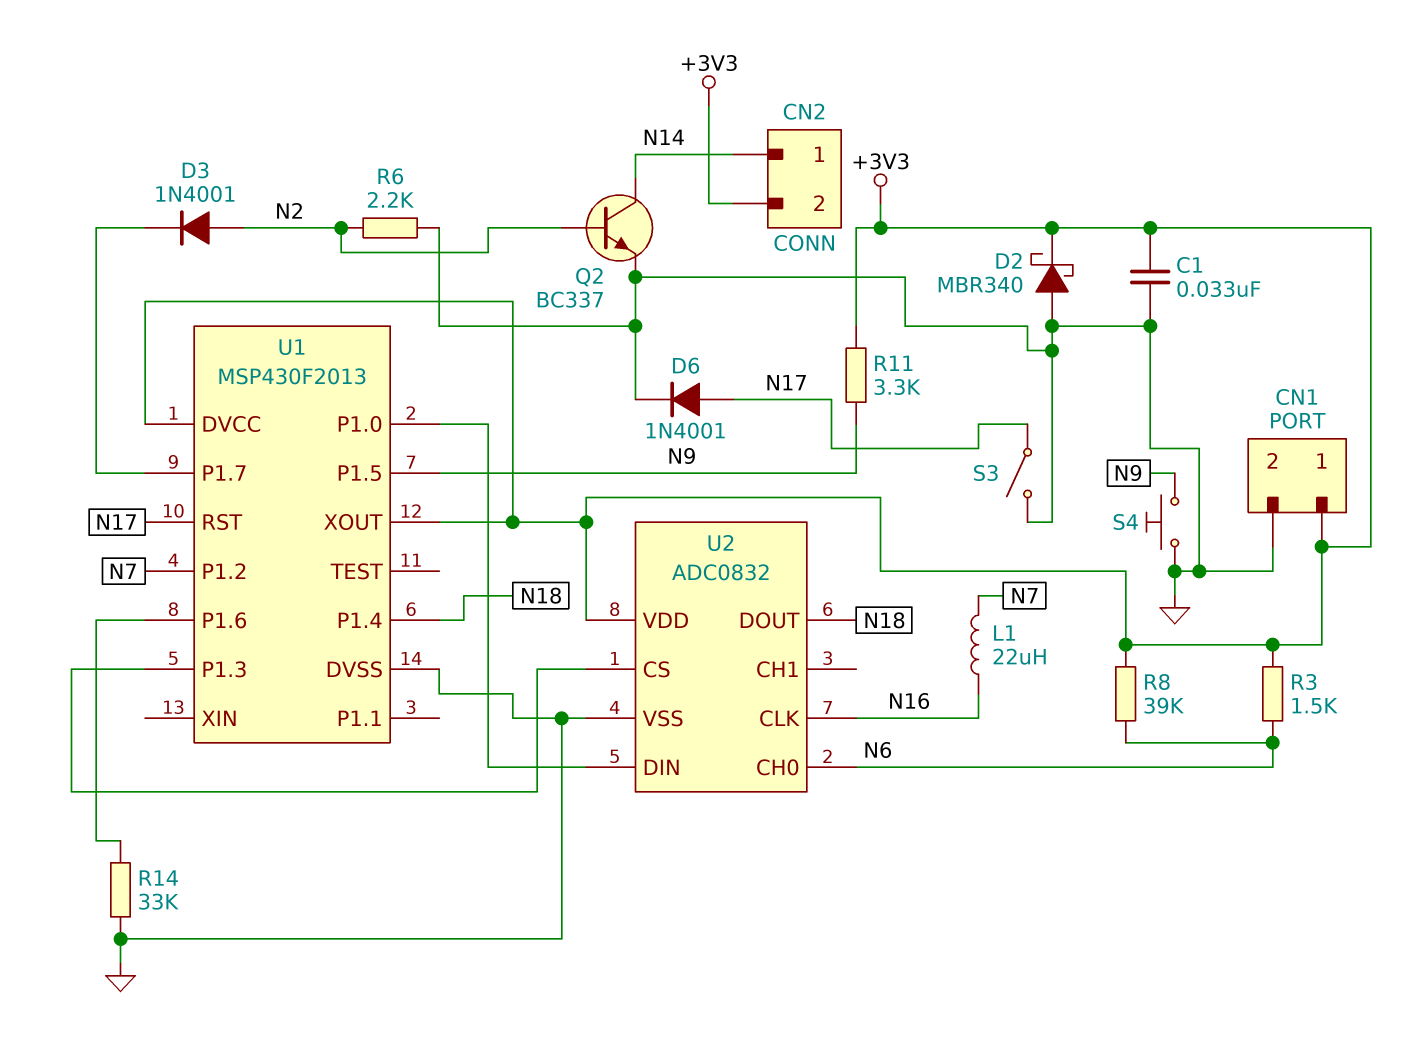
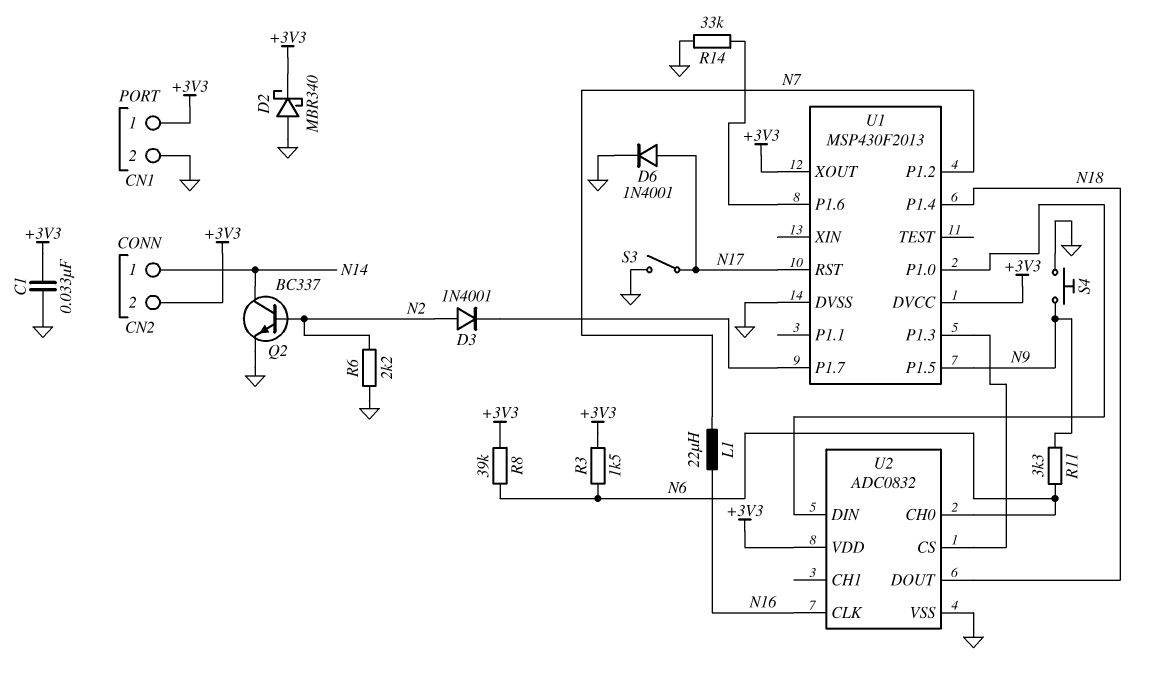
R11: 3.3k (+3V3, N9) -> 3.3k (N6, N9)

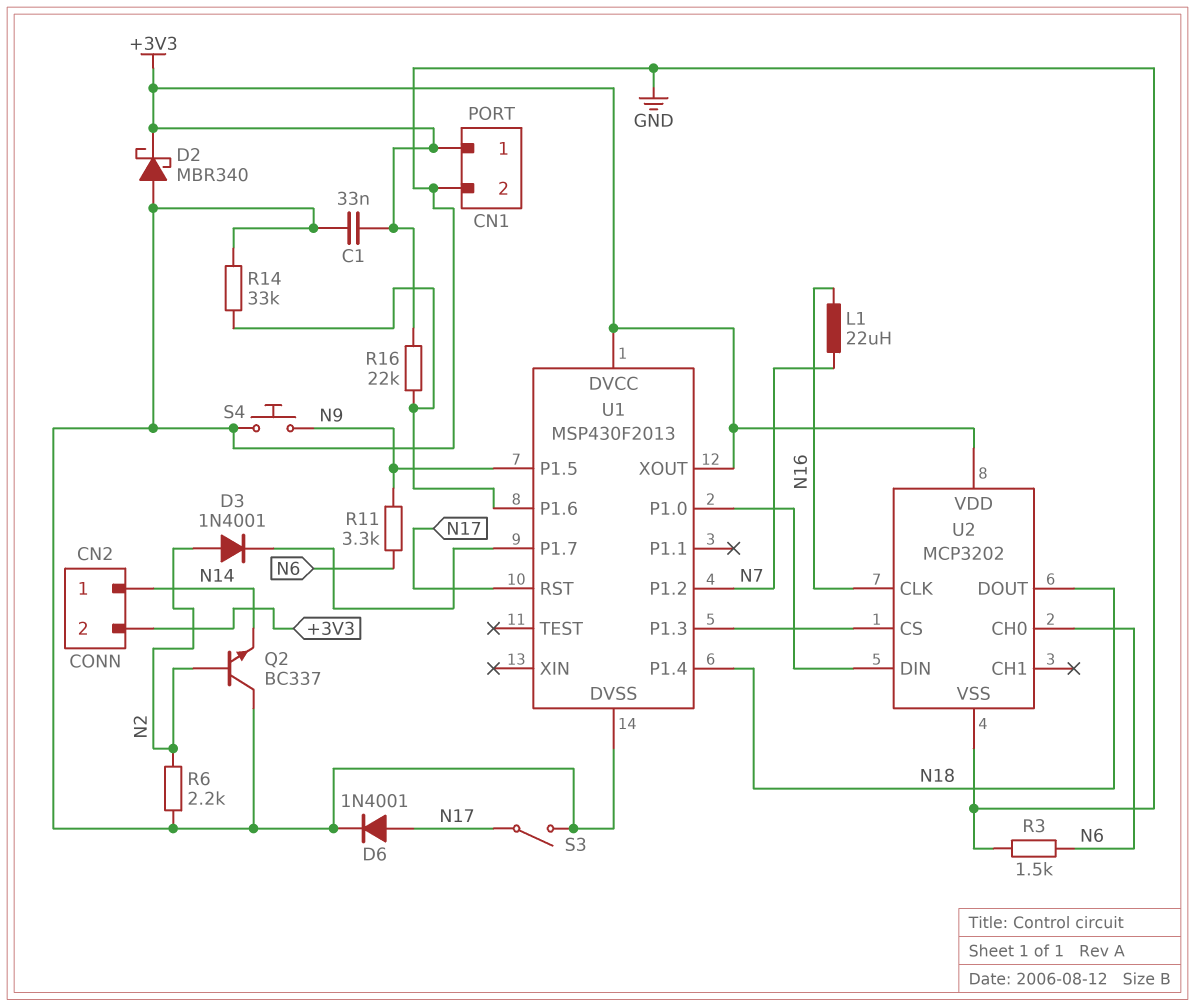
Q2: NPN BC337 (B N2, C N14, E GND) -> NPN BC337 (B N2, C GND, E N14)
R3: 1.5k (+3V3, N6) -> 1.5k (GND, N6)
R8: 39k (+3V3, N6) -> none
R16: none -> 22k (+3V3, U1/P1.6)
U2: ADC0832 -> MCP3202

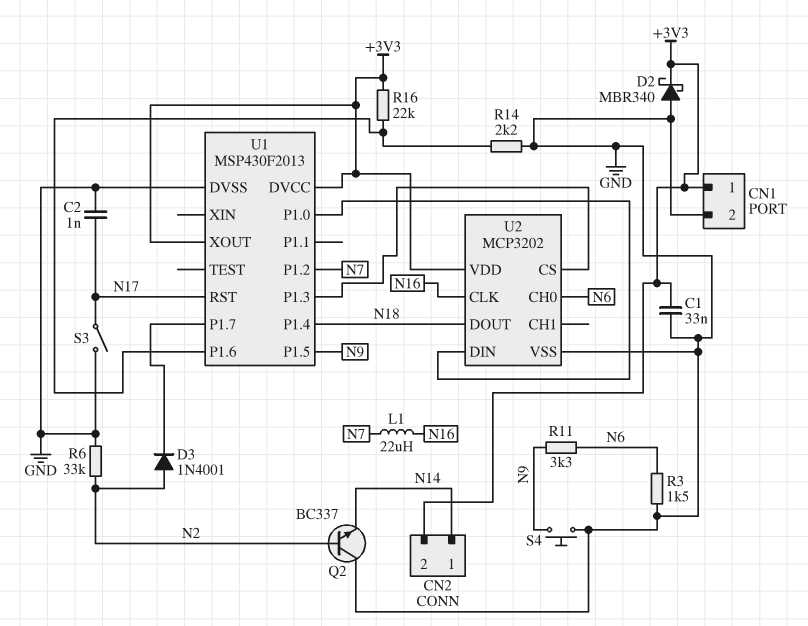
C2: none -> 1nF (GND, N17)
D6: diode 1N4001 (A N17, K GND) -> none
R6: 2.2k (GND, N2) -> 33k (GND, N2)
R14: 33k (GND, U1/P1.6) -> 2.2k (GND, U1/P1.6)

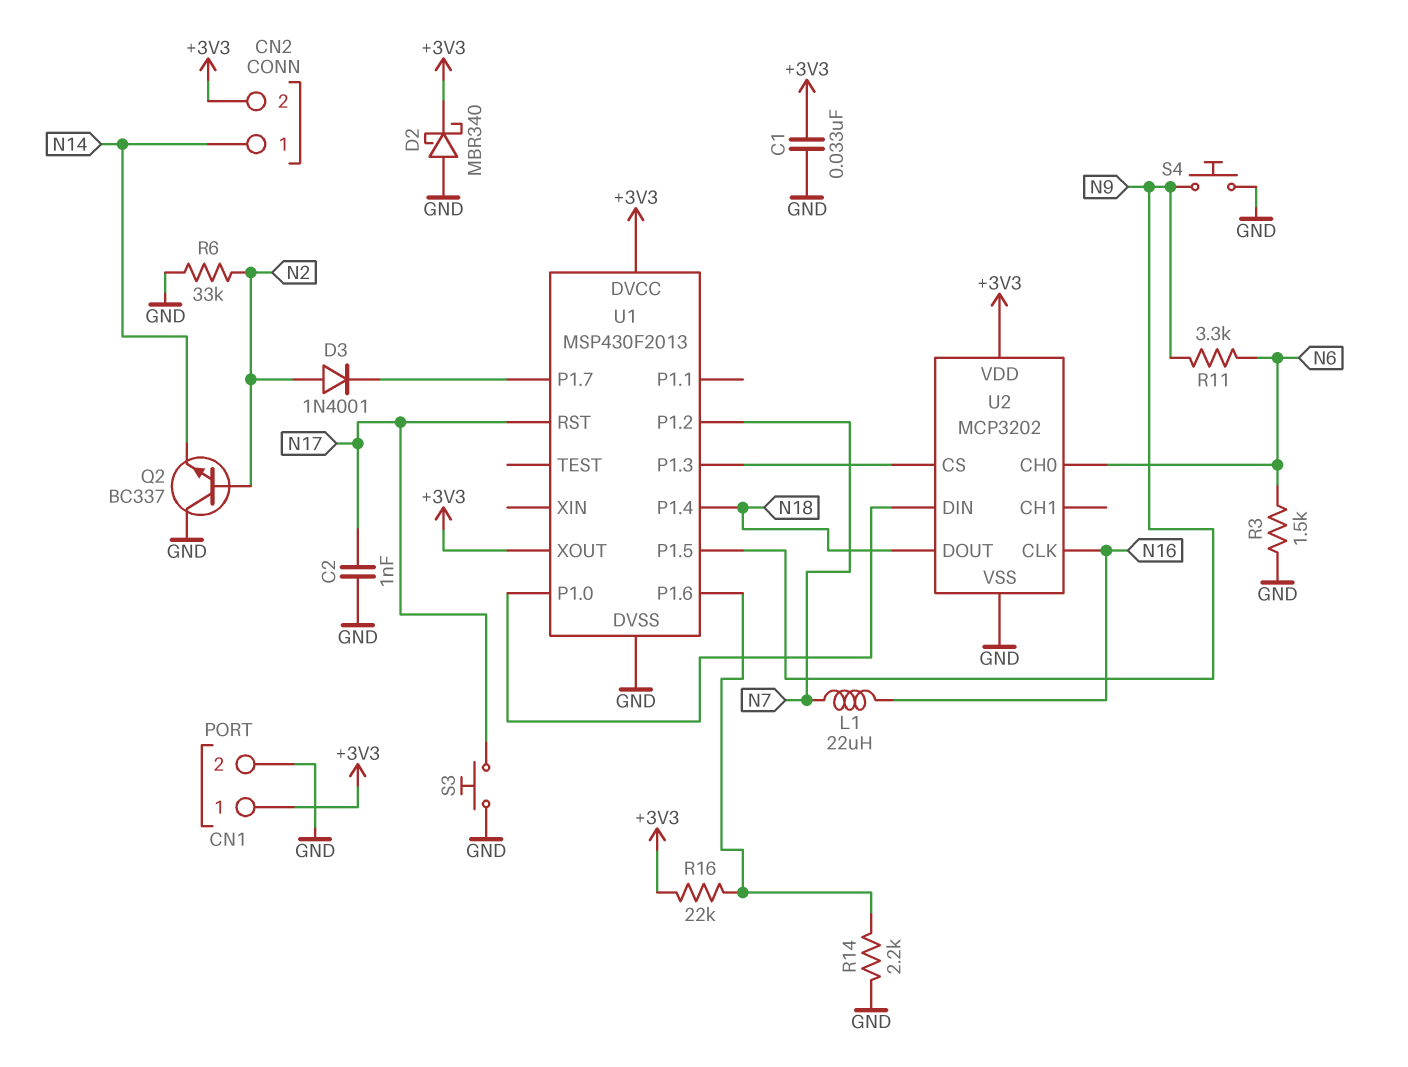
S3: switch (GND, N17) -> button (GND, N17)

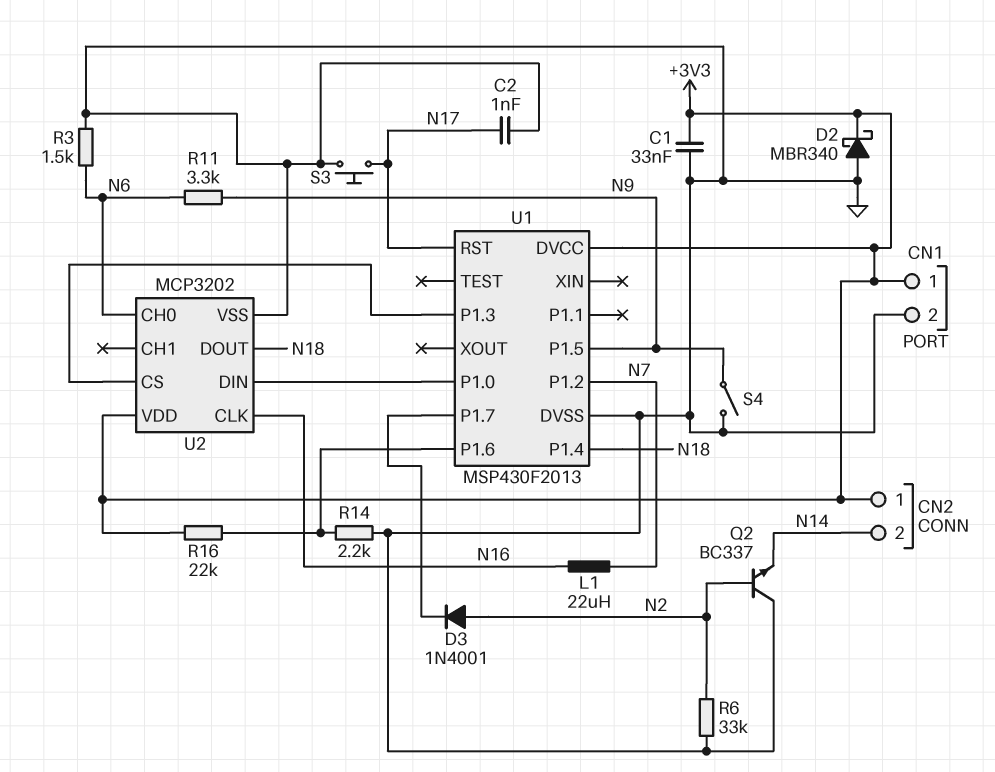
CN2 pin 1: N14 -> +3V3
CN2 pin 2: +3V3 -> N14
S4: button (GND, N9) -> switch (GND, N9)
U1 pin XOUT: +3V3 -> none

